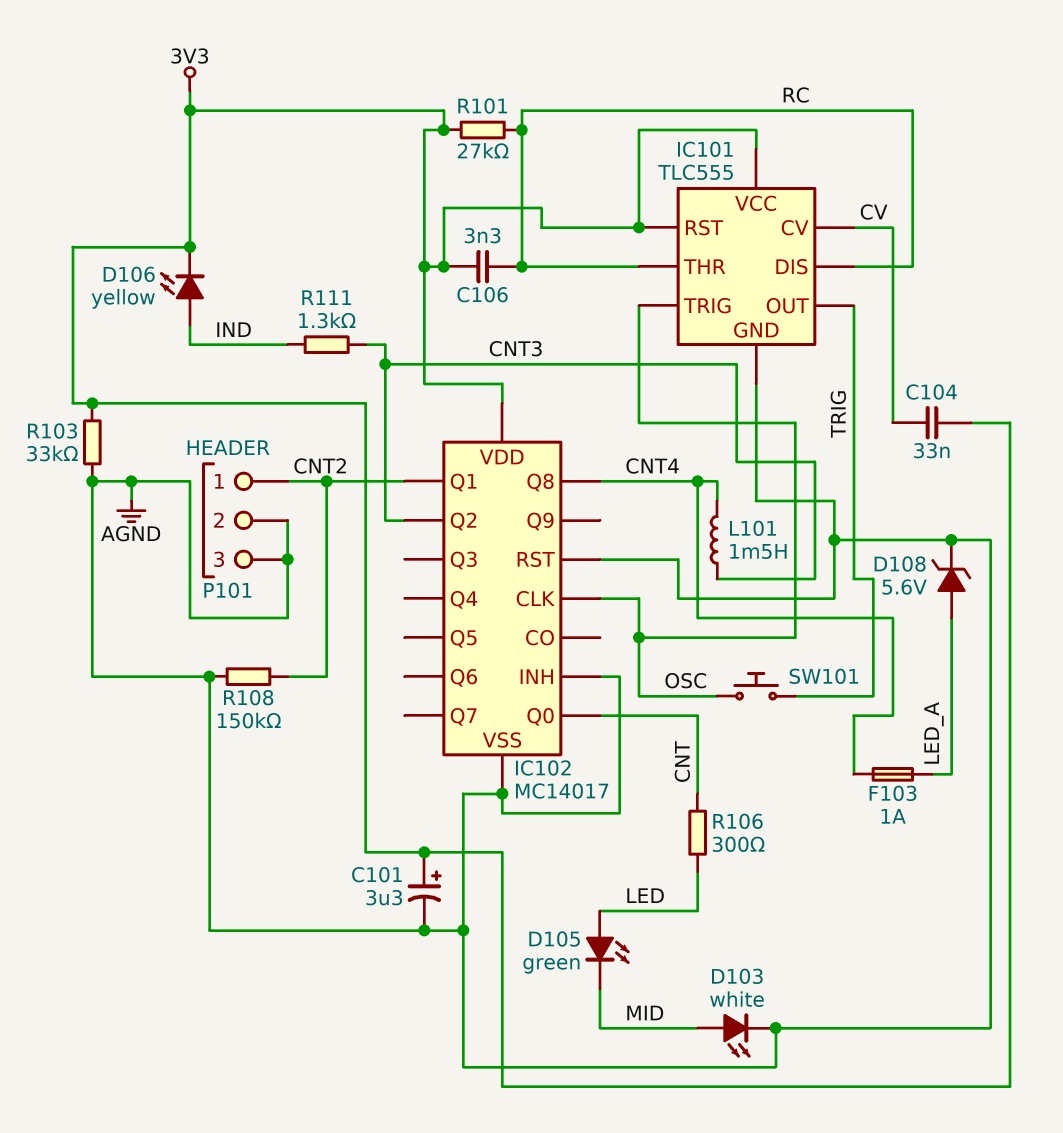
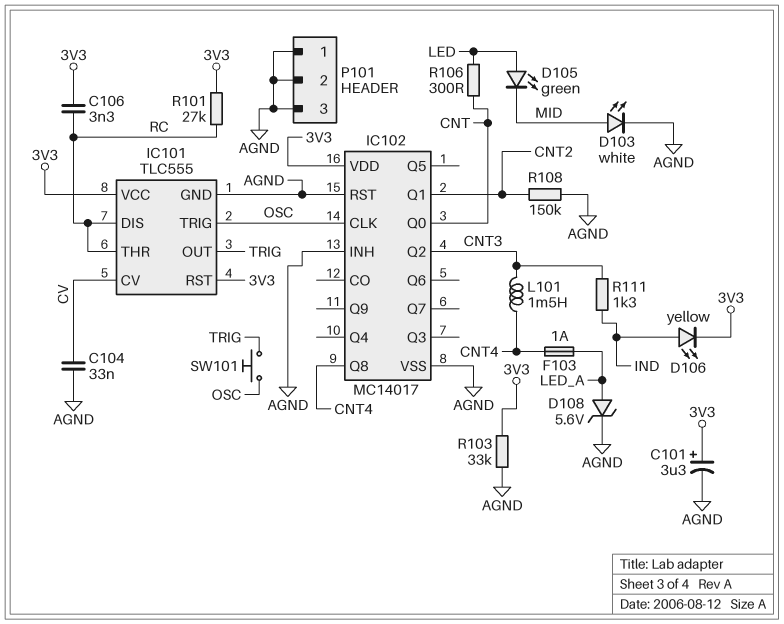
C104: 33nF (3V3, CV) -> 33nF (AGND, CV)
P101 pin 1: CNT2 -> AGND

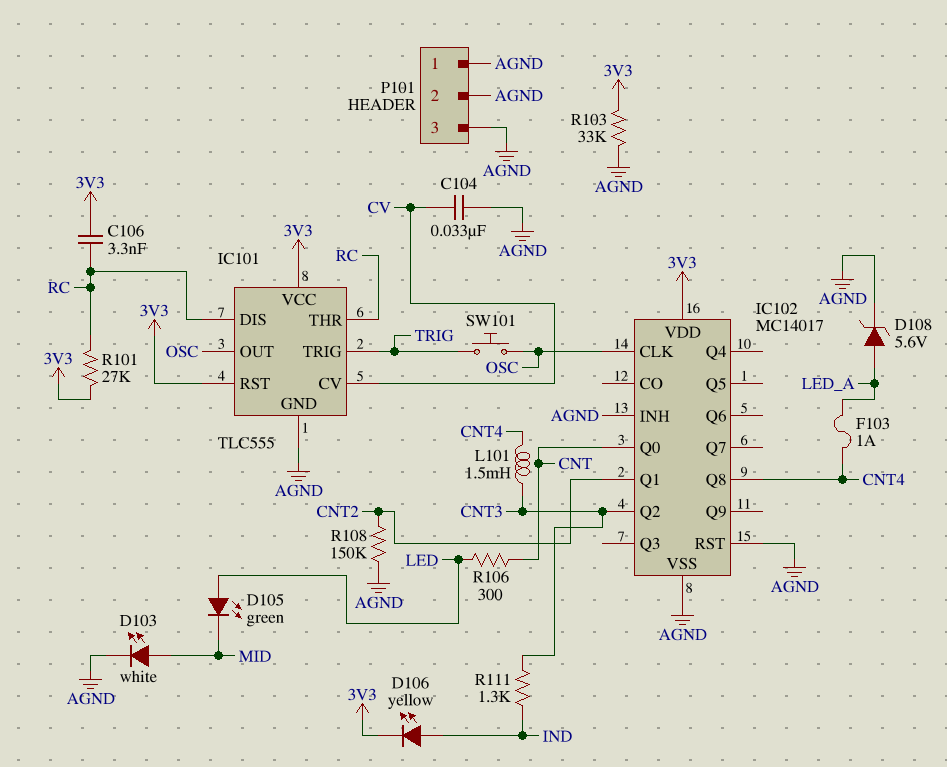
C101: 3.3uF (plus 3V3, minus AGND) -> none
IC101 pin OUT: TRIG -> OSC
IC101 pin TRIG: OSC -> TRIG

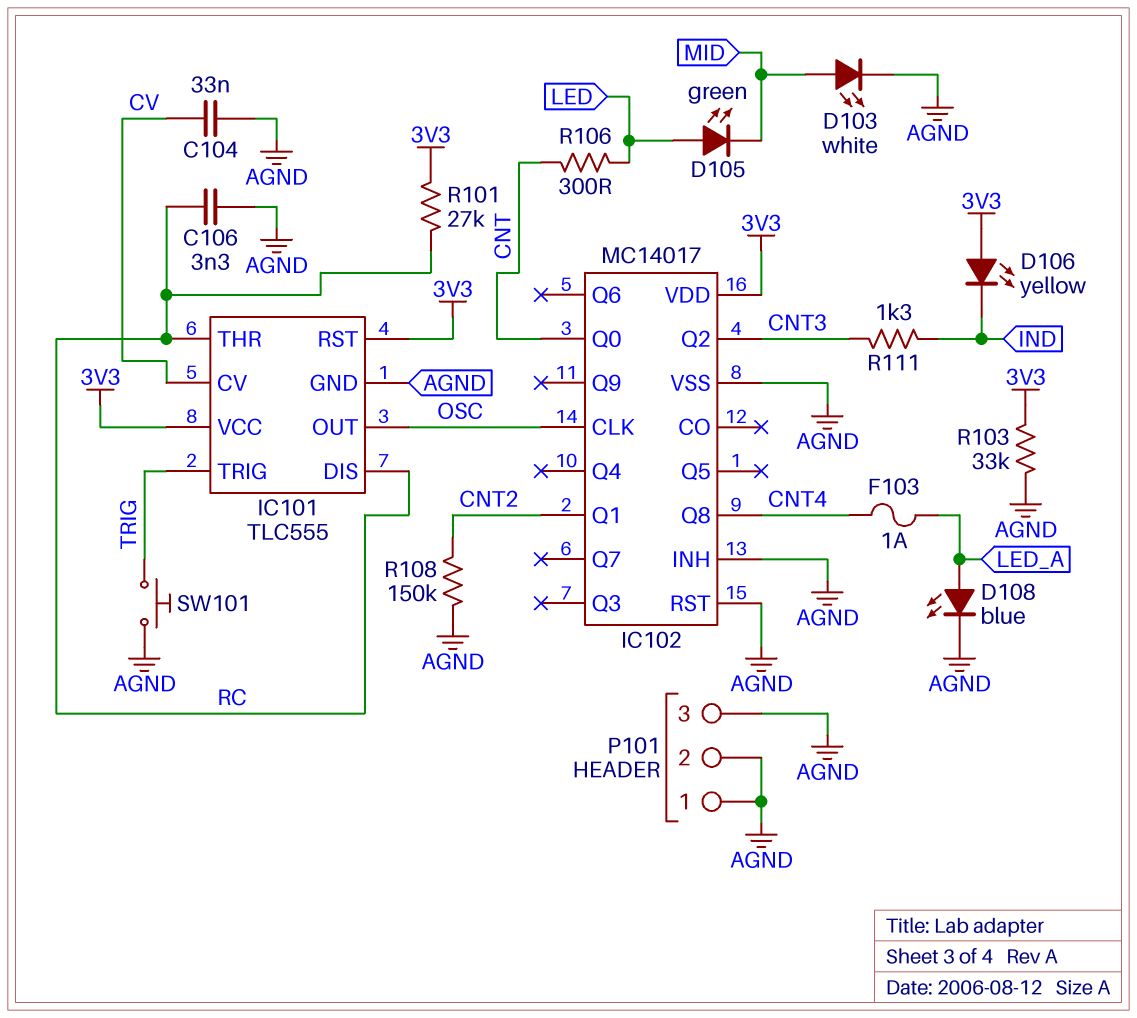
C106: 3.3nF (3V3, RC) -> 3.3nF (AGND, RC)
D106: LED yellow (A IND, K 3V3) -> LED yellow (A 3V3, K IND)
D108: zener 5.6V (A LED_A, K AGND) -> LED blue (A LED_A, K AGND)
L101: 1.5mH (CNT3, CNT4) -> none
SW101: button (OSC, TRIG) -> button (AGND, TRIG)

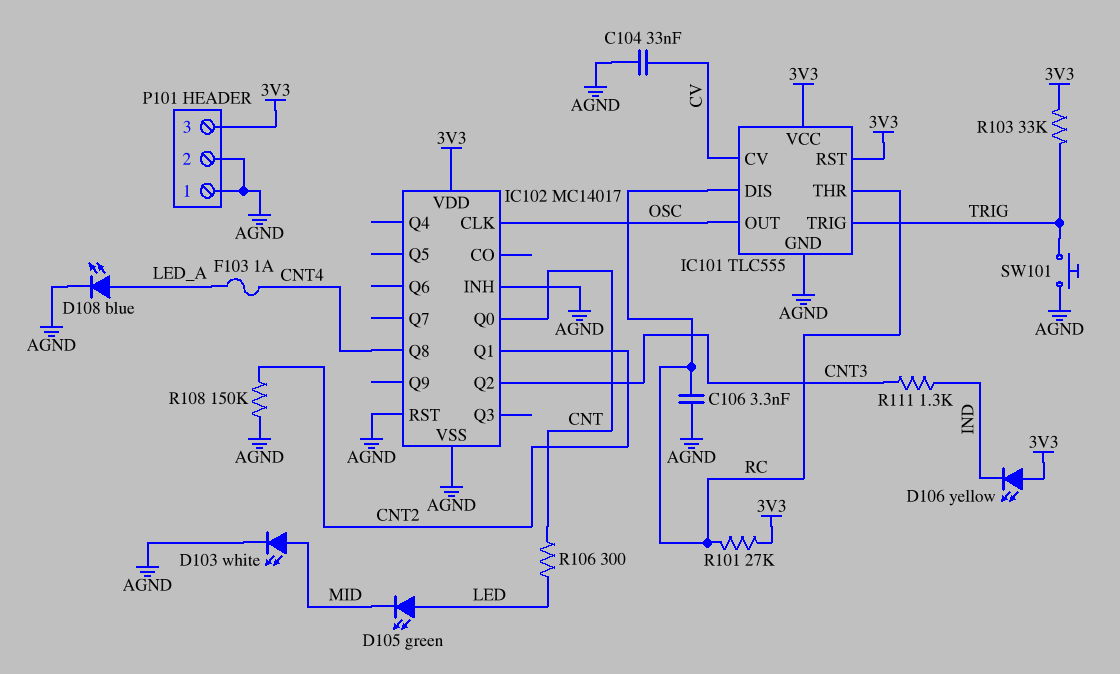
P101 pin 3: AGND -> 3V3
R103: 33k (3V3, AGND) -> 33k (3V3, TRIG)

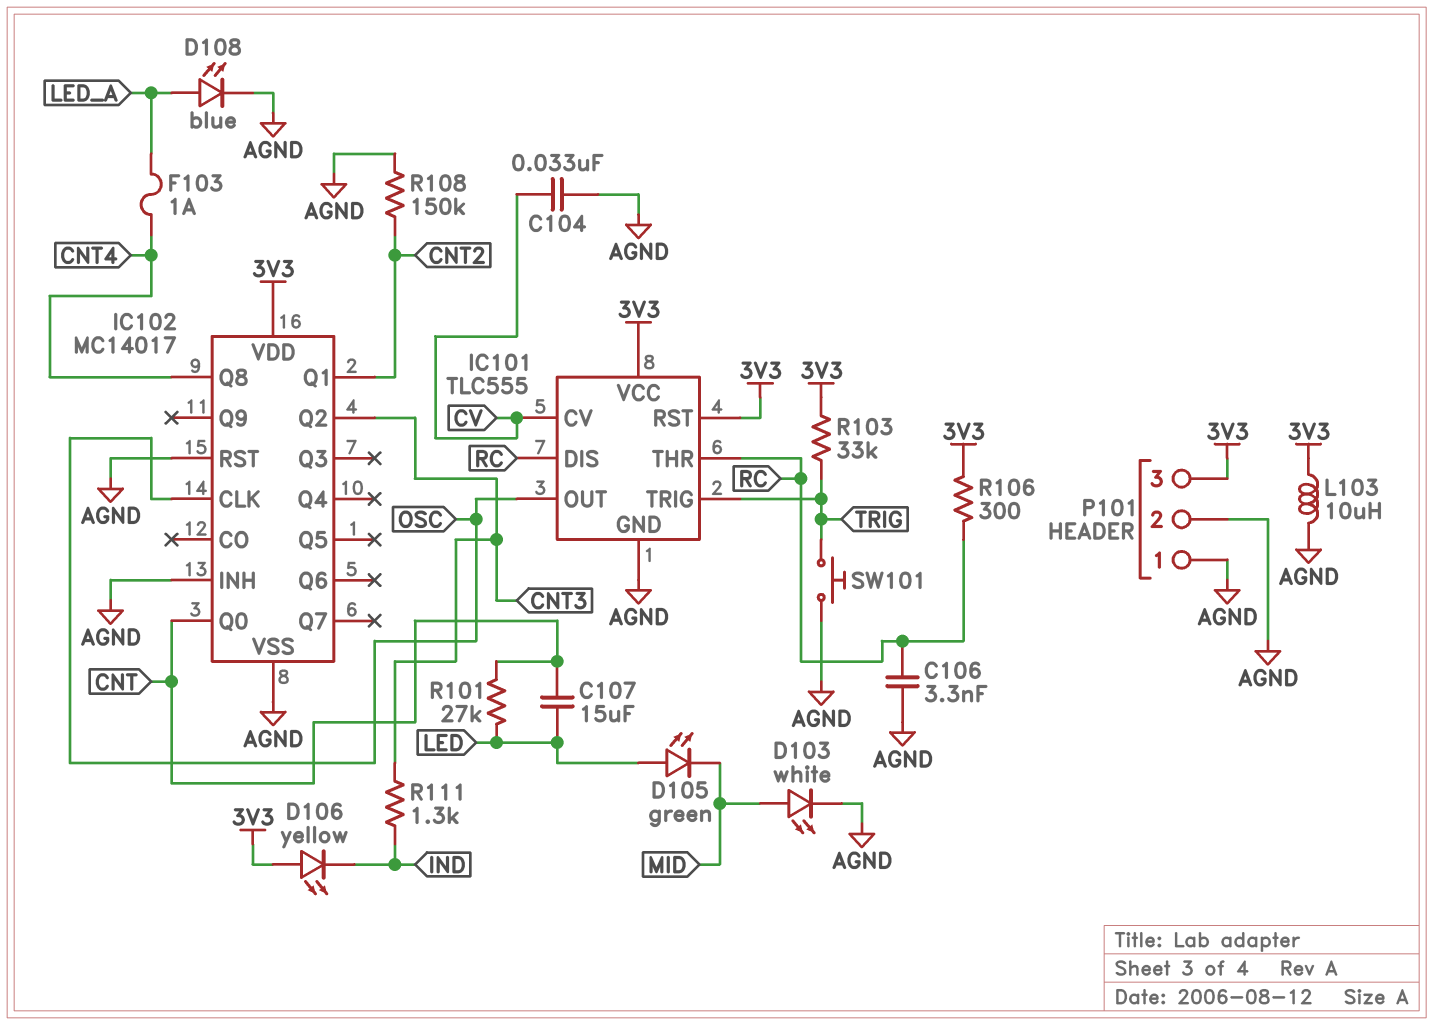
C107: none -> 15uF (CNT, LED)
L103: none -> 10uH (3V3, AGND)
R101: 27k (3V3, RC) -> 27k (CNT, LED)
R106: 300 (CNT, LED) -> 300 (3V3, RC)

